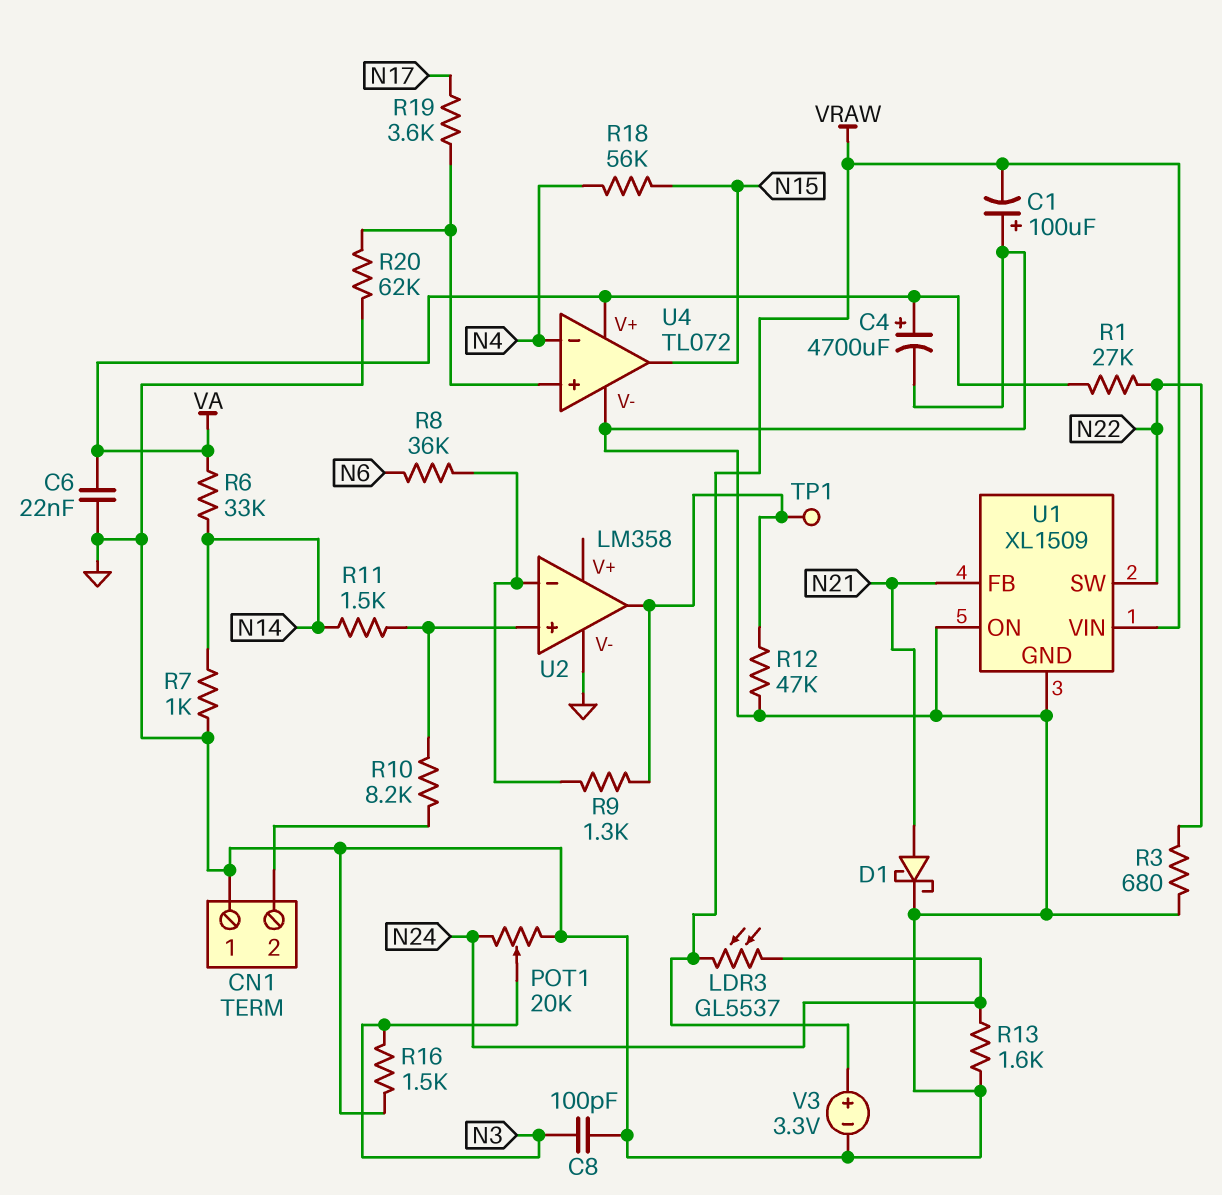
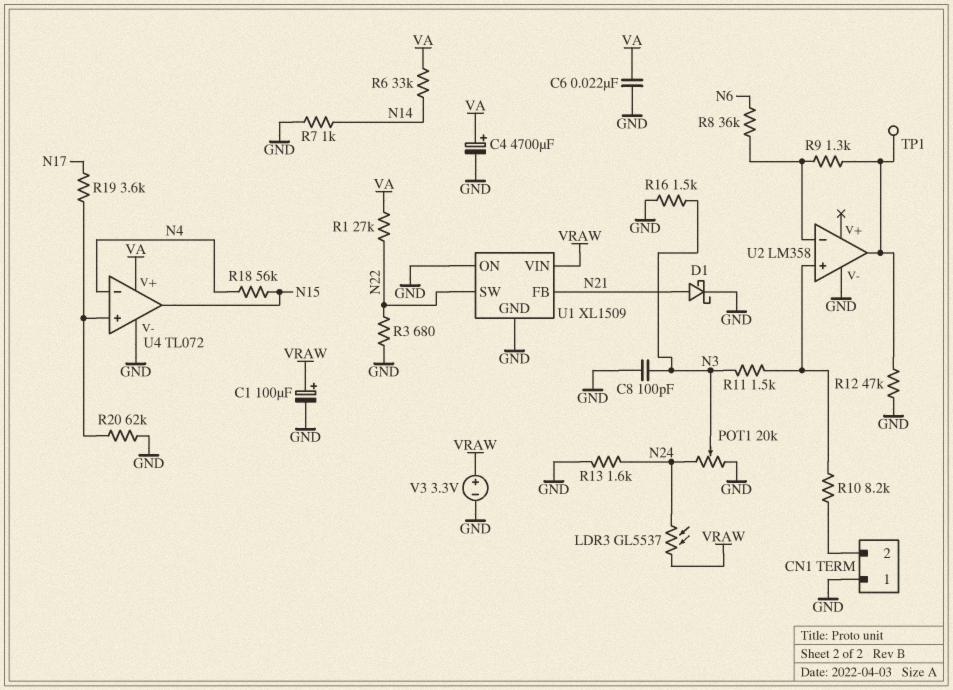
C1: 100uF (plus GND, minus VRAW) -> 100uF (plus VRAW, minus GND)
R11: 1.5k (N14, U2/in+) -> 1.5k (N3, U2/in+)

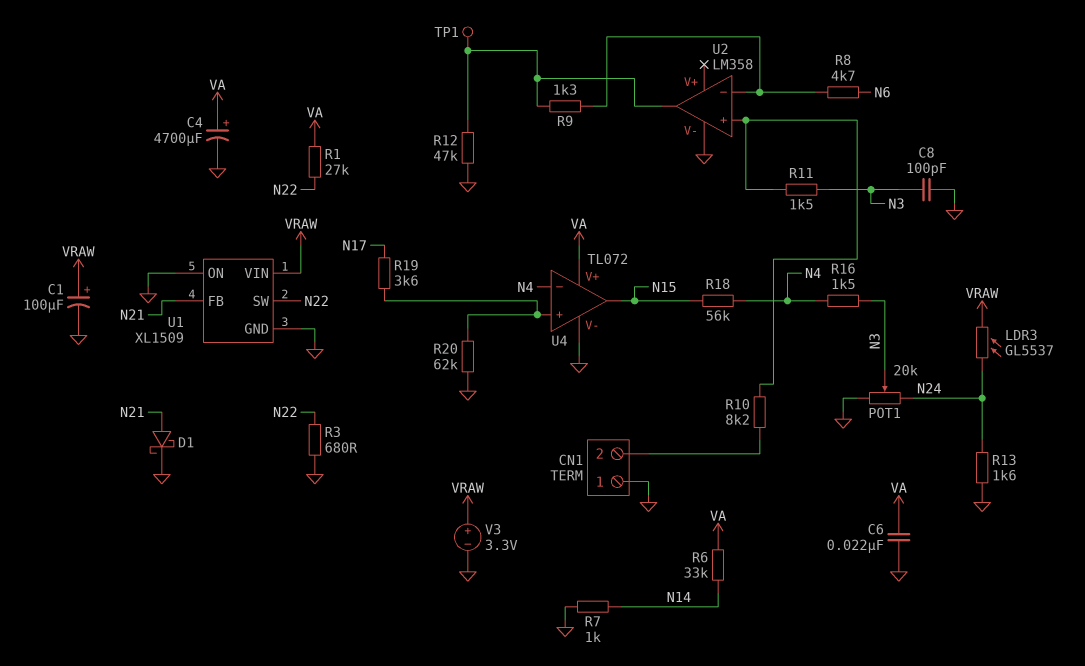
R8: 36k (N6, U2/in-) -> 4.7k (N6, U2/in-)
R16: 1.5k (GND, N3) -> 1.5k (N3, N4)

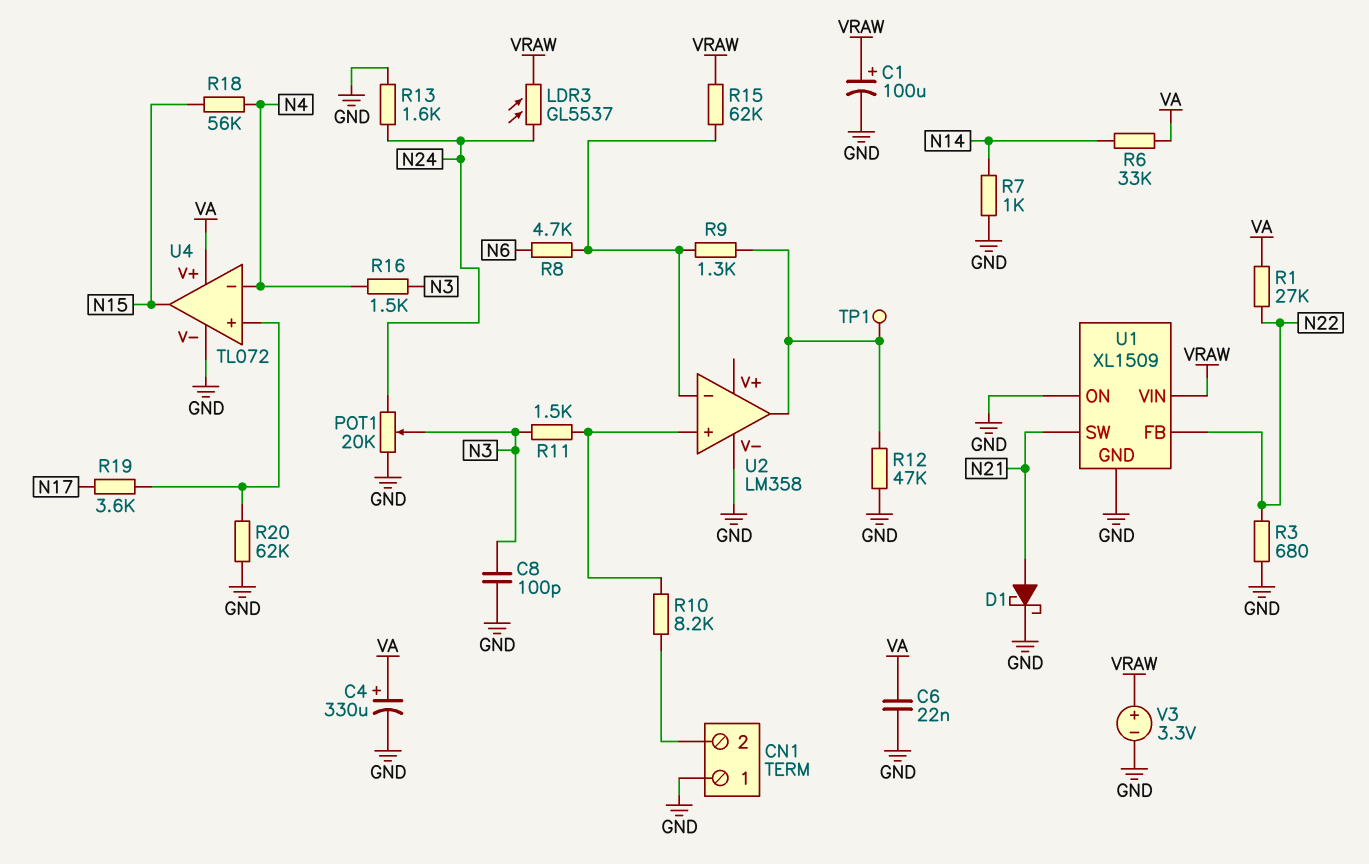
C4: 4700uF (plus VA, minus GND) -> 330uF (plus VA, minus GND)
R15: none -> 62k (U2/in-, VRAW)
U1 pin FB: N21 -> N22
U1 pin SW: N22 -> N21

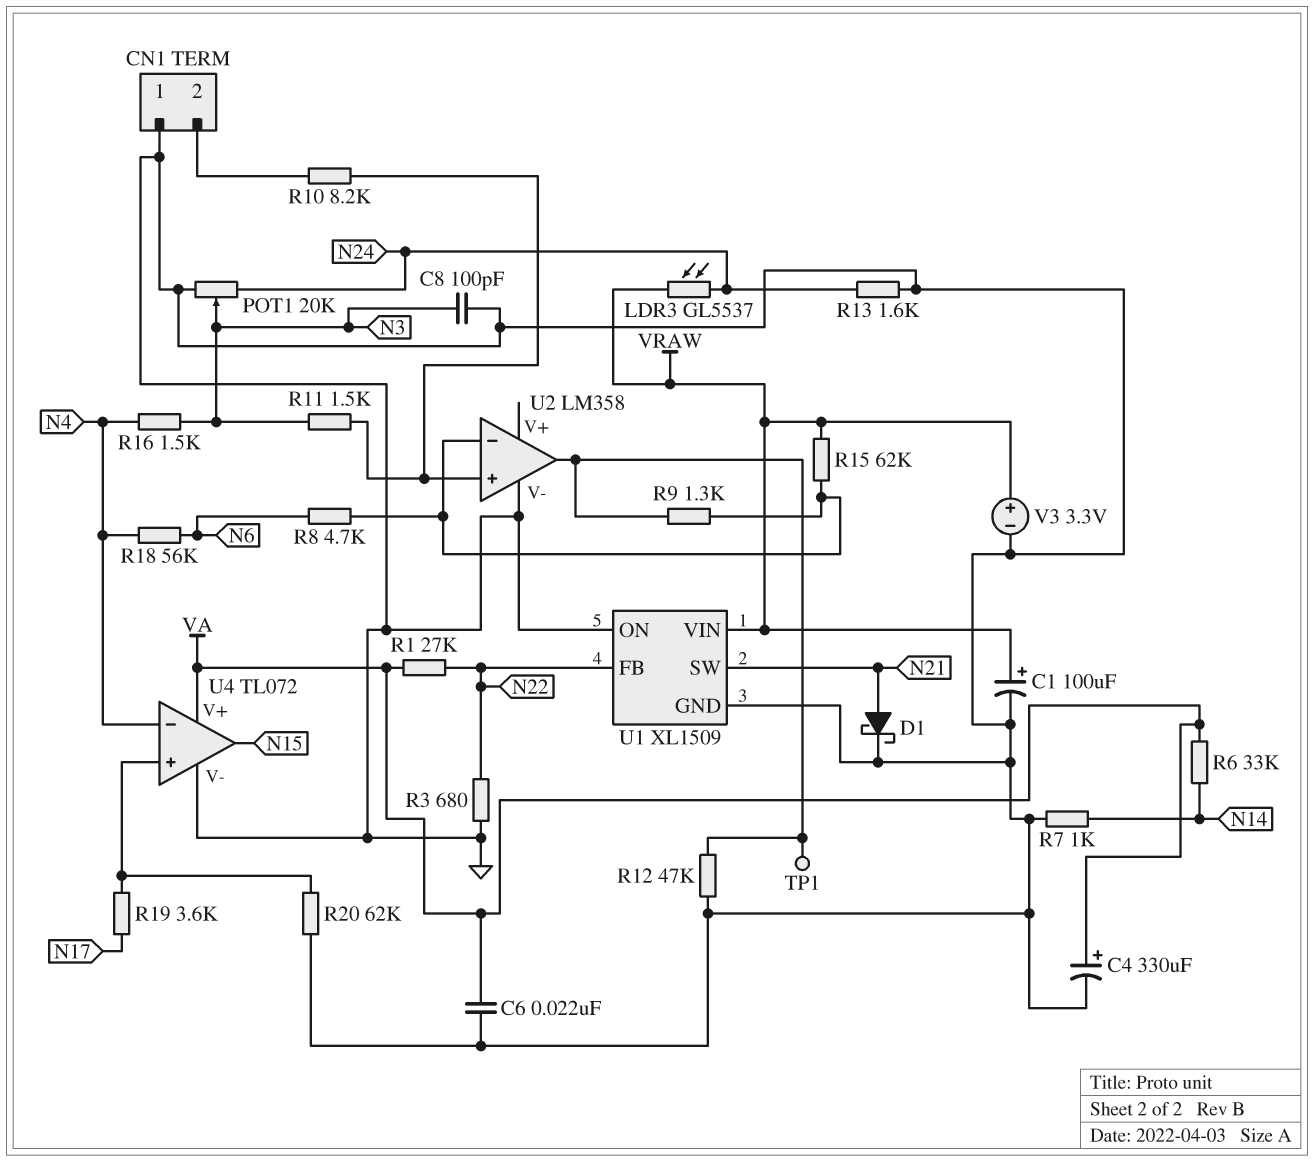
R18: 56k (N4, N15) -> 56k (N4, N6)

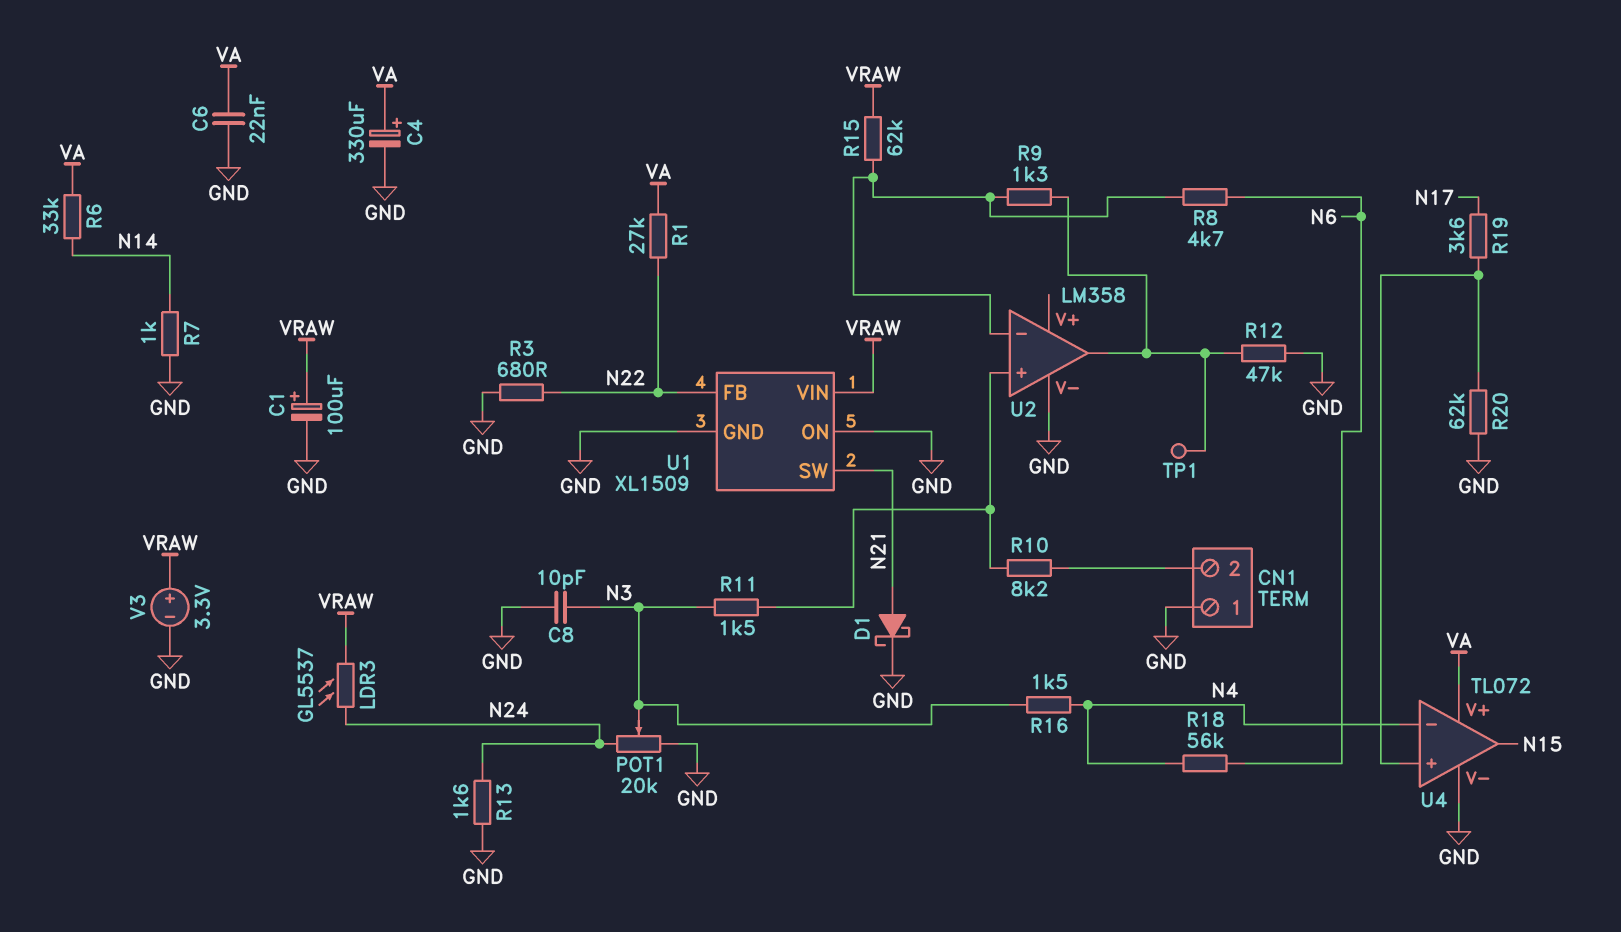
C8: 100pF (GND, N3) -> 10pF (GND, N3)

